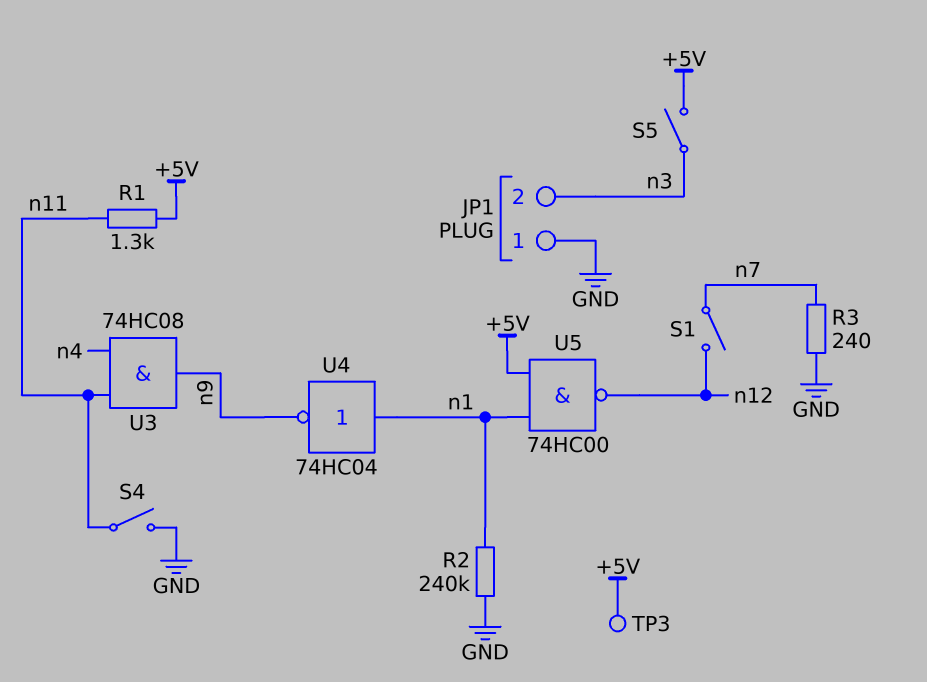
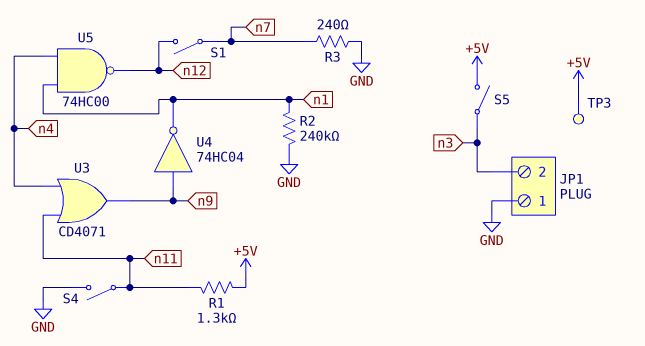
U3: AND 74HC08 (in n4, in n11, out n9) -> OR CD4071 (in n4, in n11, out n9)
U4: NOT 74HC04 (in n1, out n9) -> NOT 74HC04 (in n9, out n1)
U5: NAND 74HC00 (in +5V, in n1, out n12) -> NAND 74HC00 (in n1, in n4, out n12)

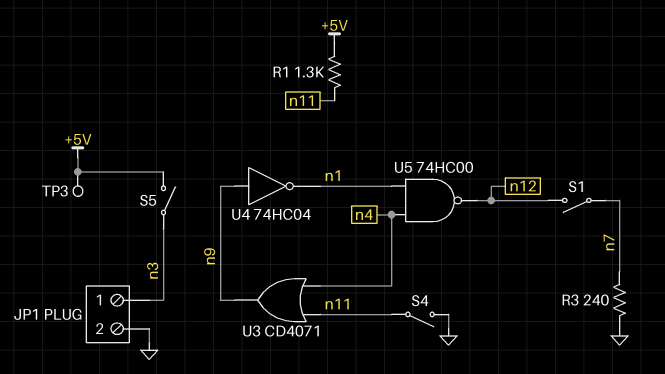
JP1 pin 1: GND -> n3
JP1 pin 2: n3 -> GND
R2: 240k (GND, n1) -> none

